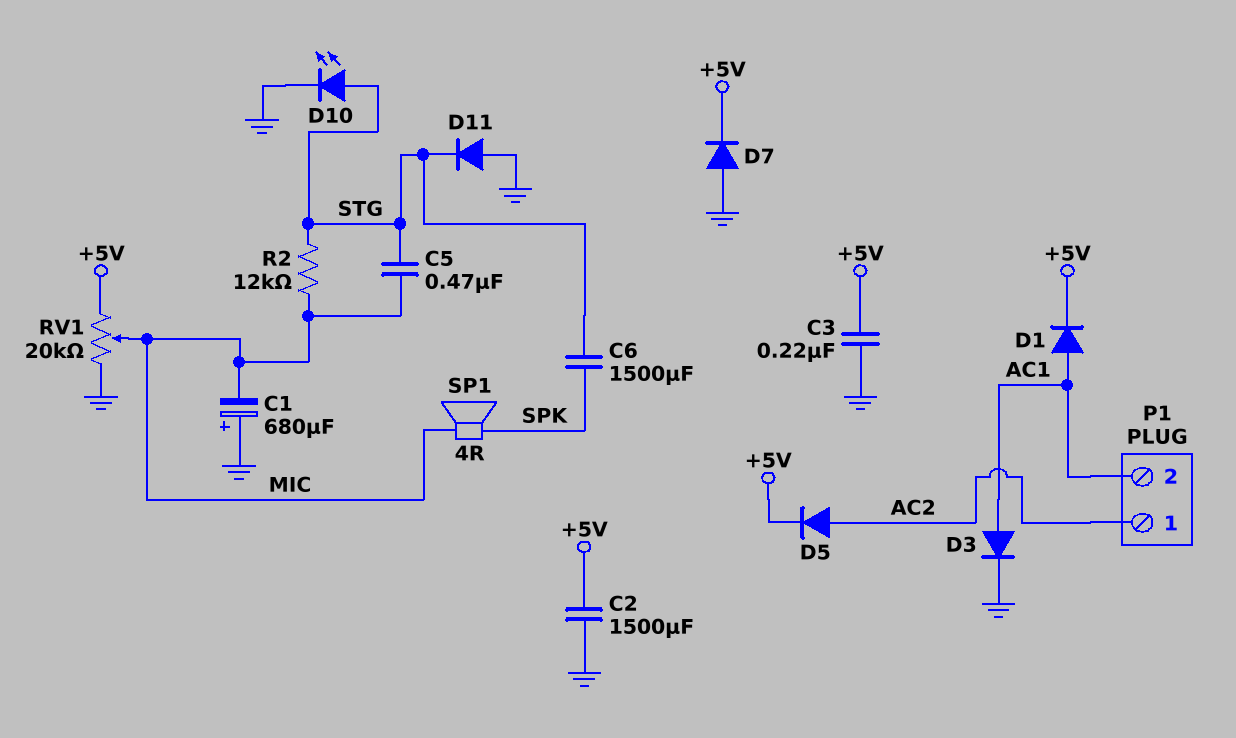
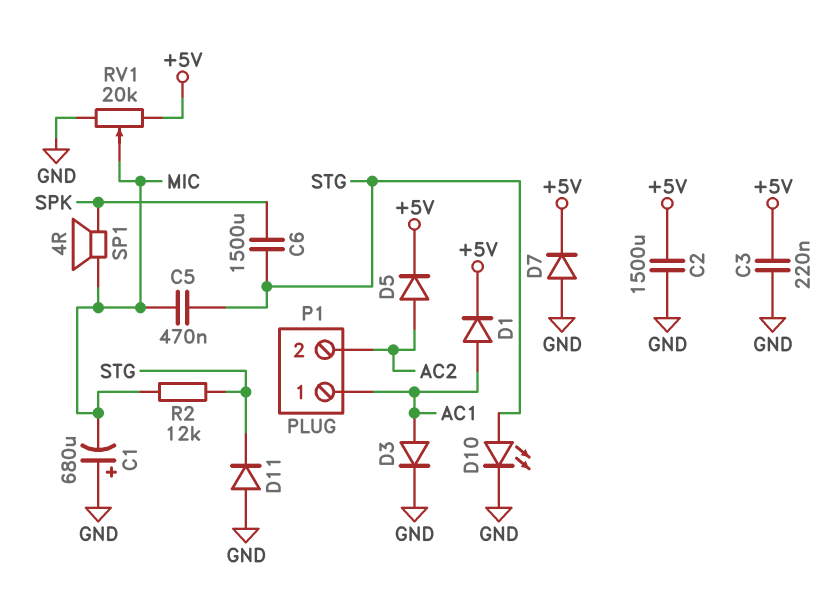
P1 pin 1: AC2 -> AC1
P1 pin 2: AC1 -> AC2

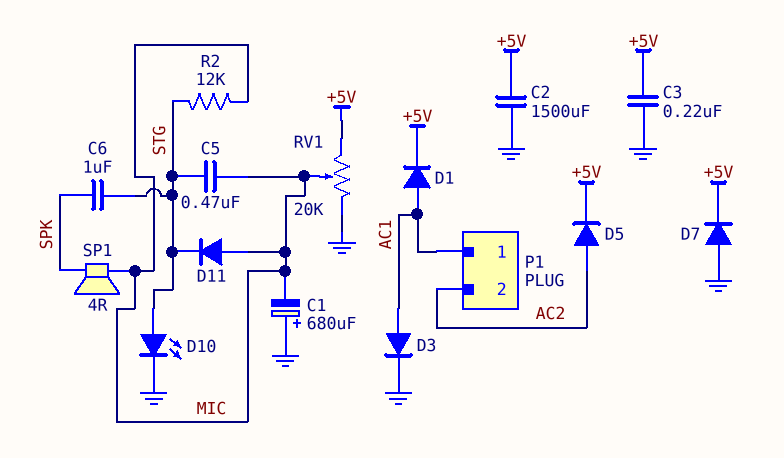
C6: 1500uF (SPK, STG) -> 1uF (SPK, STG)
D11: diode (A GND, K STG) -> diode (A MIC, K STG)

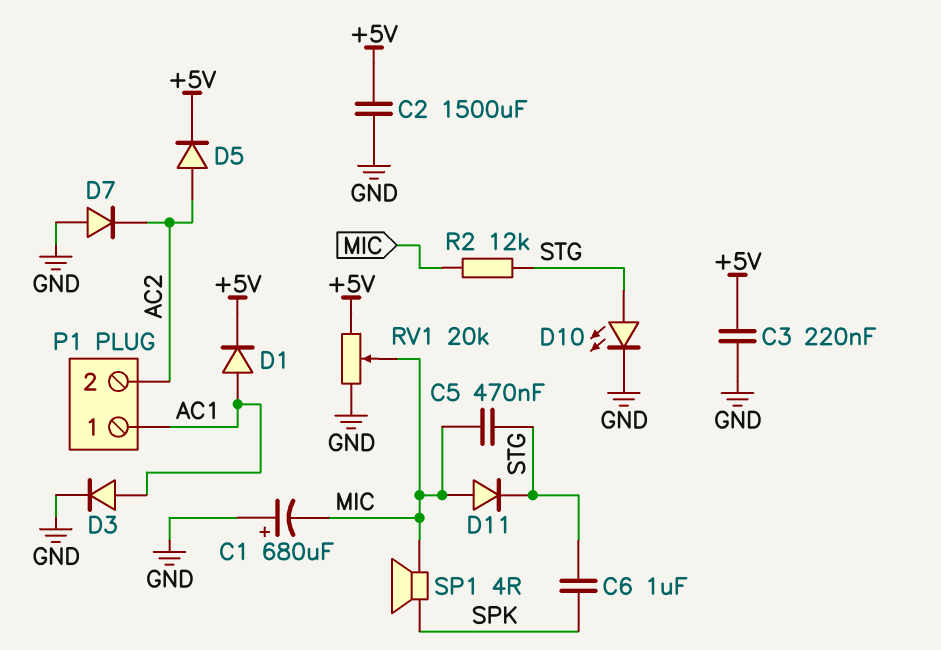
D7: diode (A GND, K +5V) -> diode (A GND, K AC2)

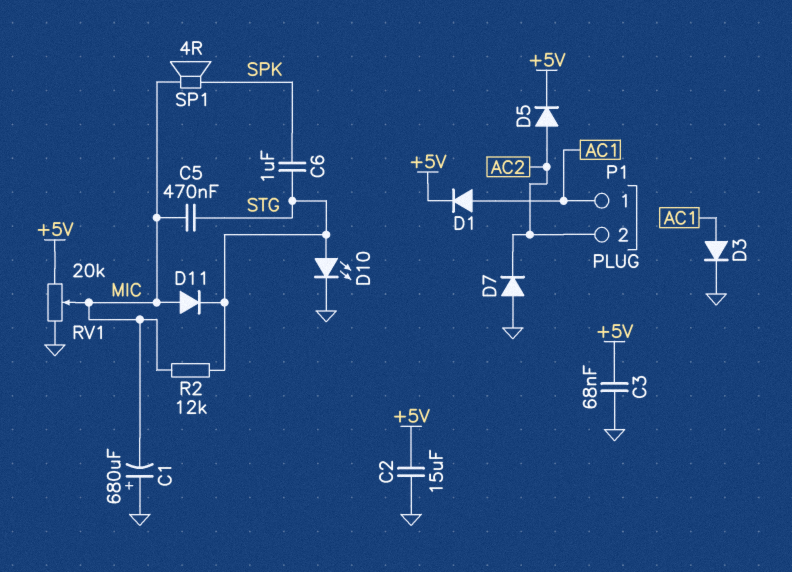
C2: 1500uF (+5V, GND) -> 15uF (+5V, GND)
C3: 220nF (+5V, GND) -> 68nF (+5V, GND)

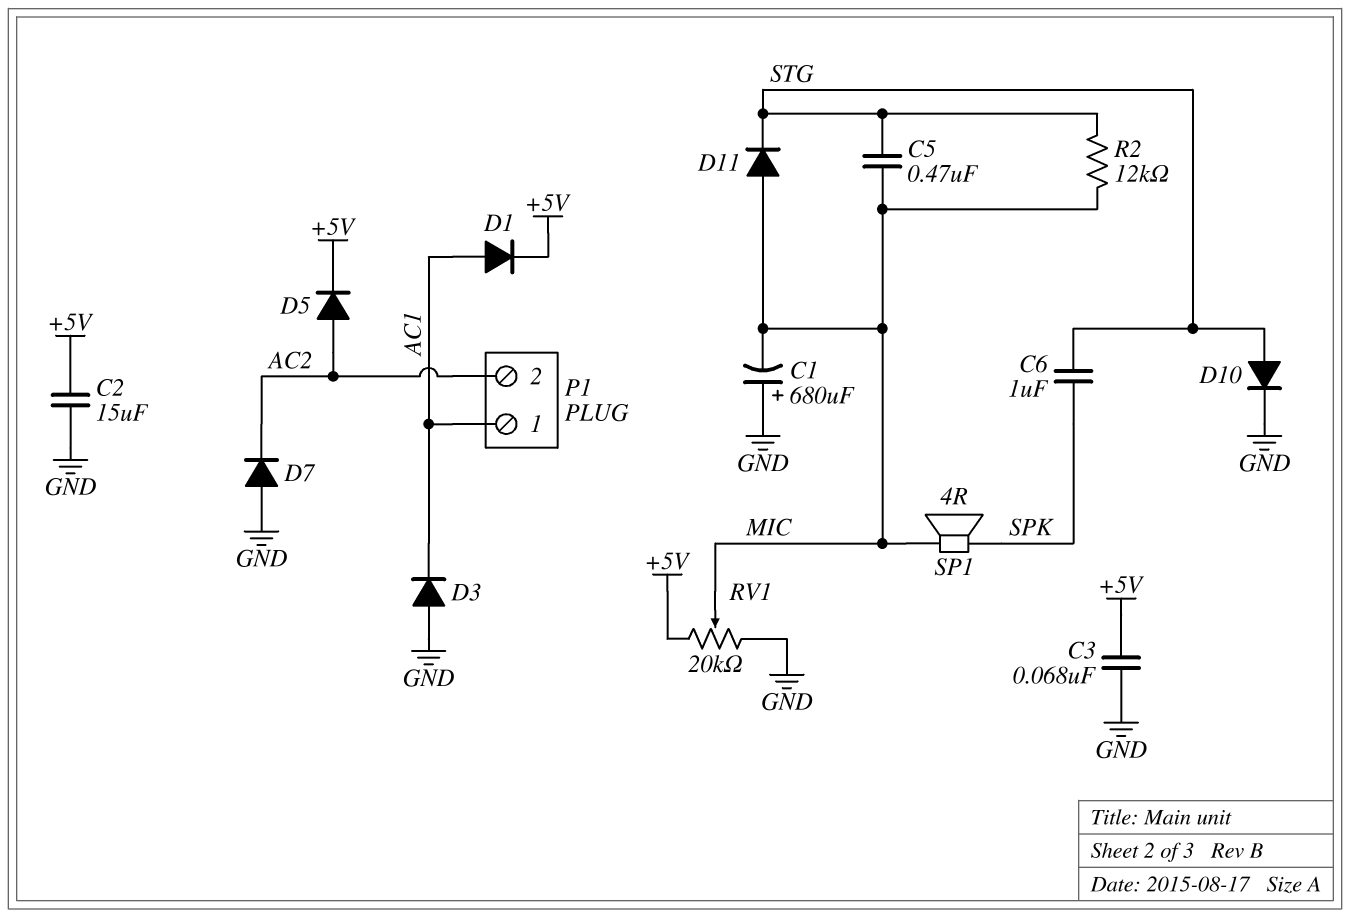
D3: diode (A AC1, K GND) -> diode (A GND, K AC1)
D10: LED (A STG, K GND) -> diode (A STG, K GND)

